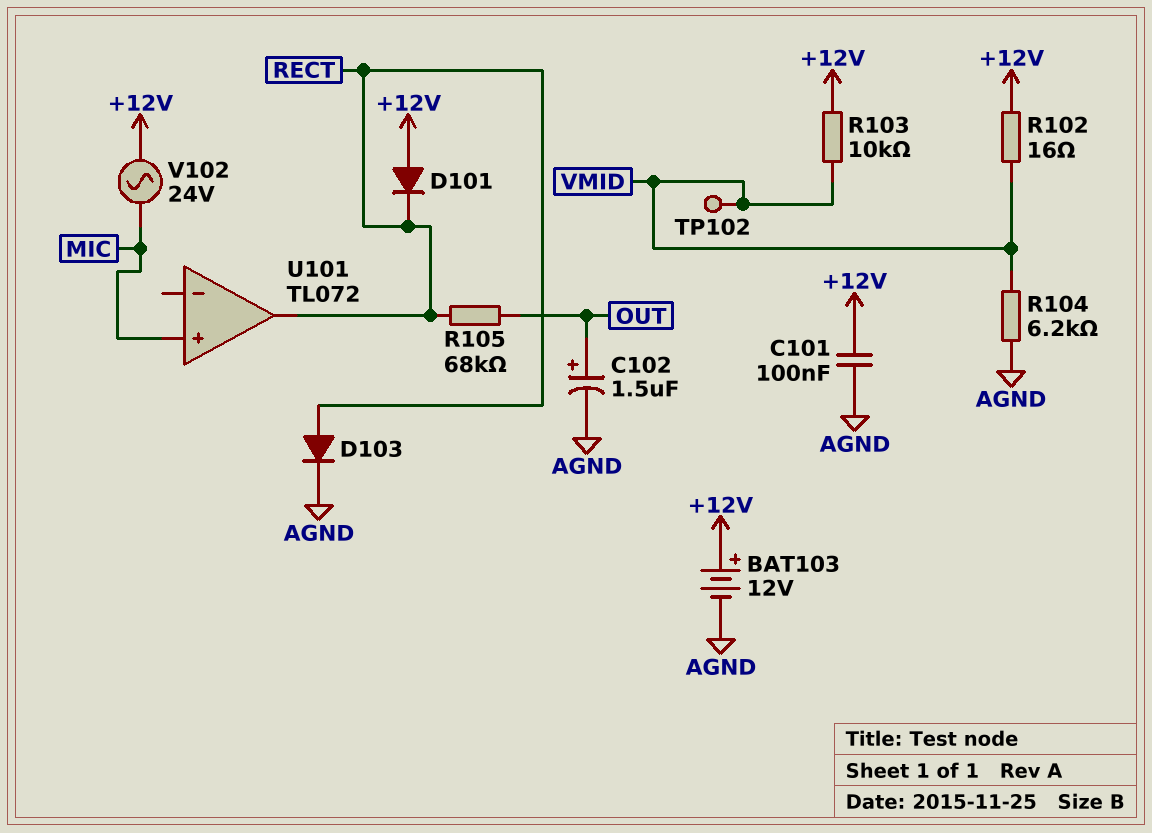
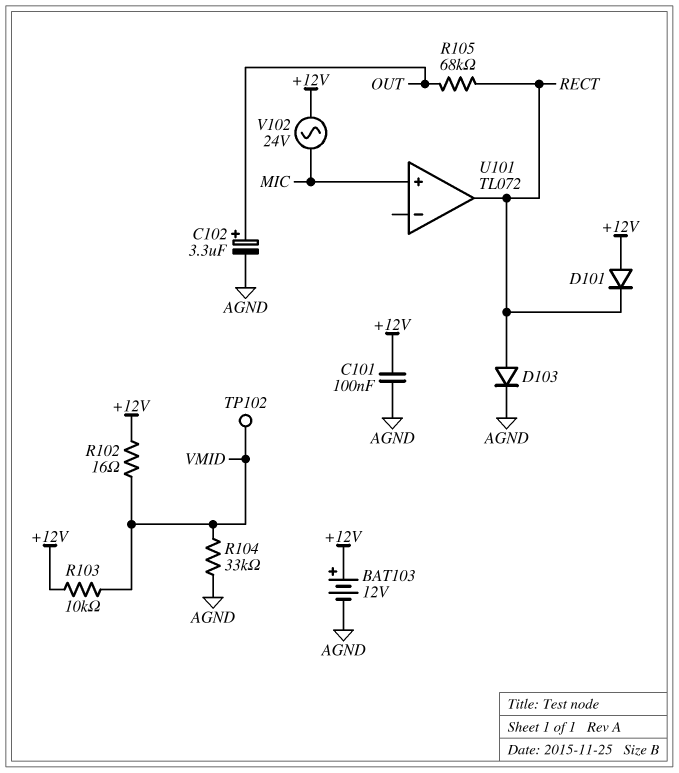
C102: 1.5uF (plus OUT, minus AGND) -> 3.3uF (plus OUT, minus AGND)
R104: 6.2k (AGND, VMID) -> 33k (AGND, VMID)

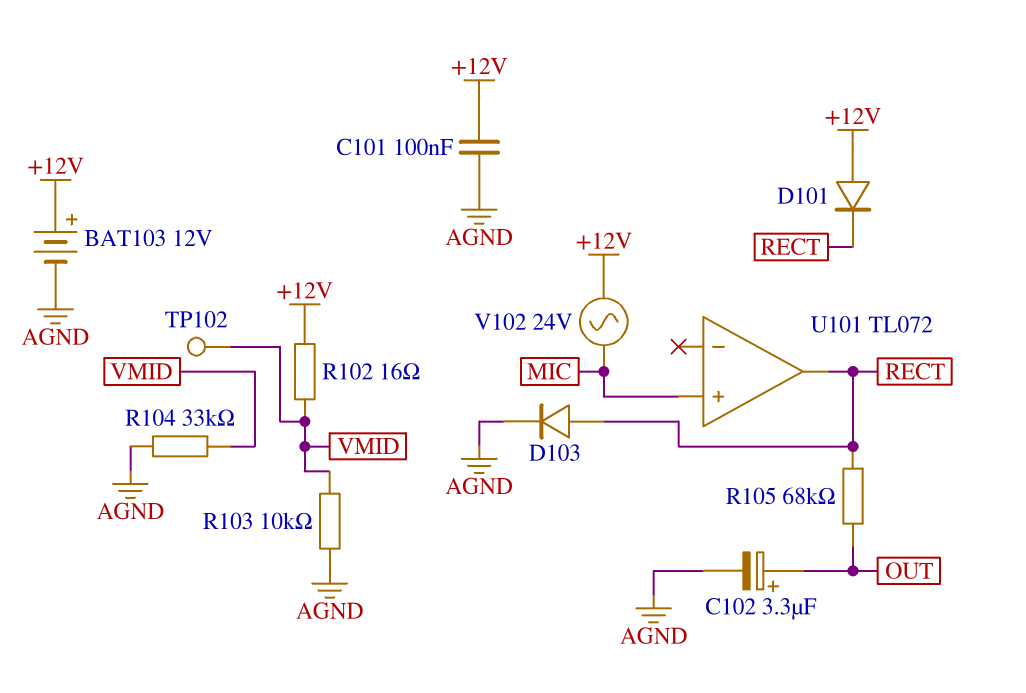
R103: 10k (+12V, VMID) -> 10k (AGND, VMID)

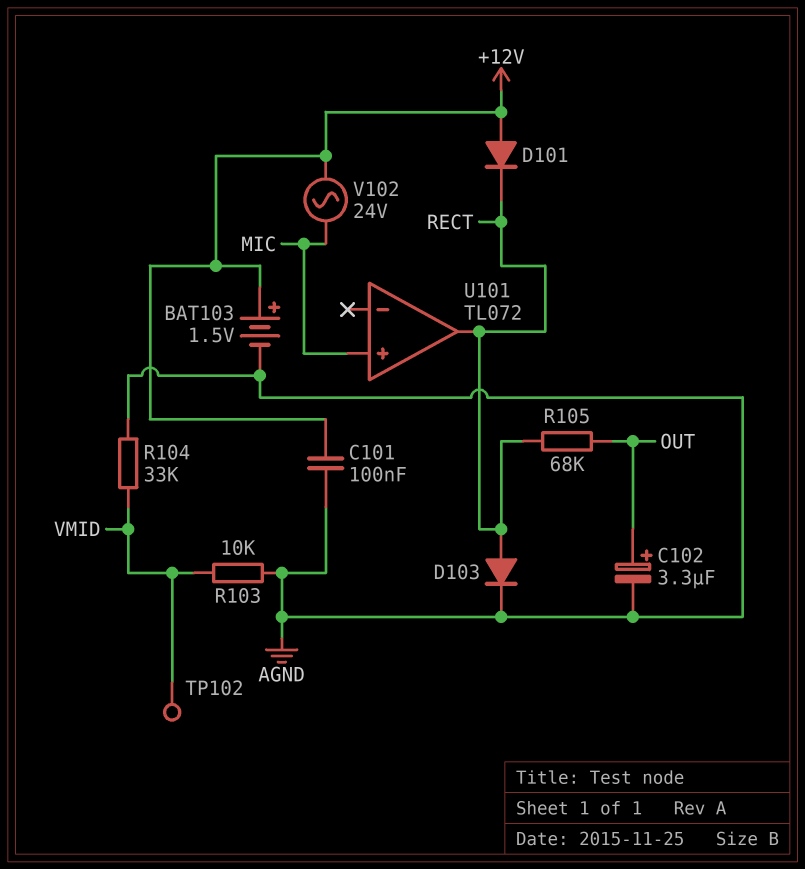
BAT103: 12V (plus +12V, minus AGND) -> 1.5V (plus +12V, minus AGND)
R102: 16 (+12V, VMID) -> none

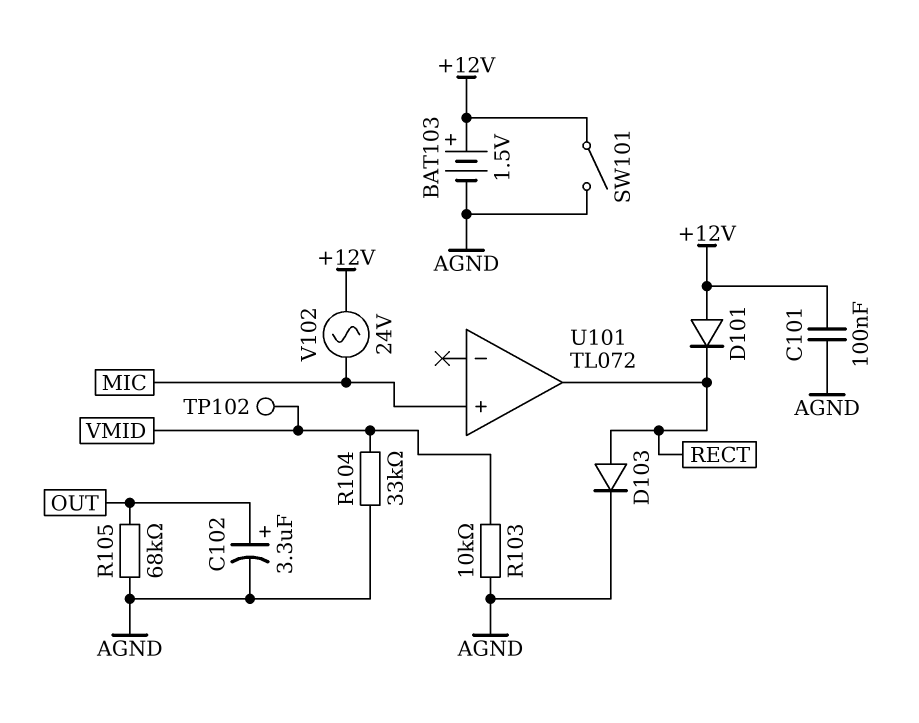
R105: 68k (OUT, RECT) -> 68k (AGND, OUT)
SW101: none -> switch (+12V, AGND)

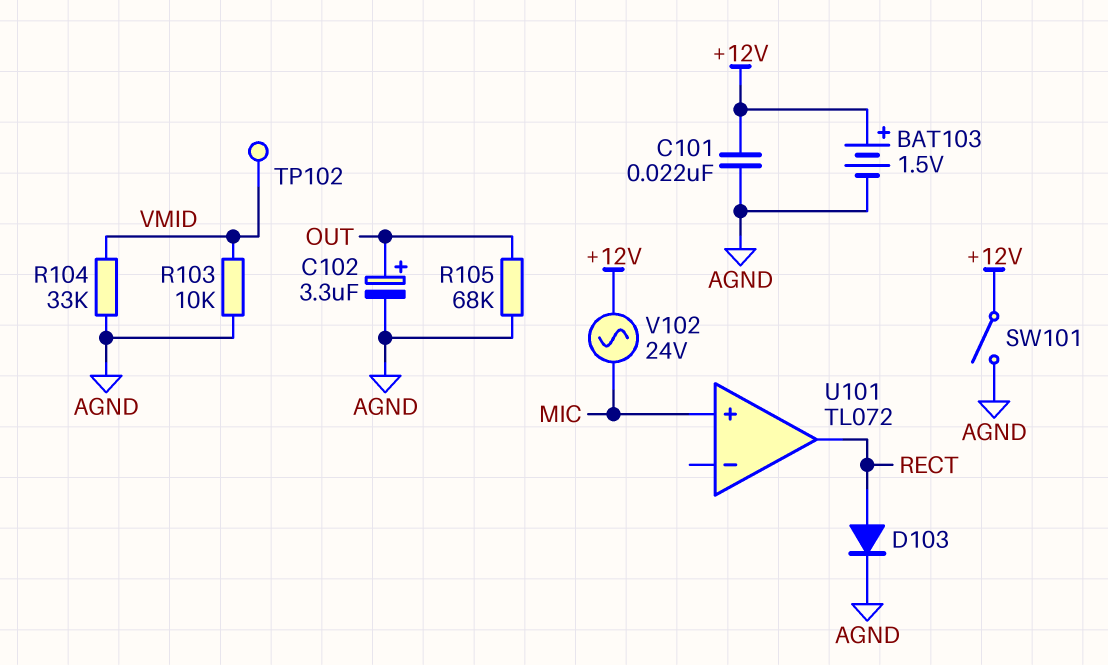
C101: 100nF (+12V, AGND) -> 22nF (+12V, AGND)
D101: diode (A +12V, K RECT) -> none

